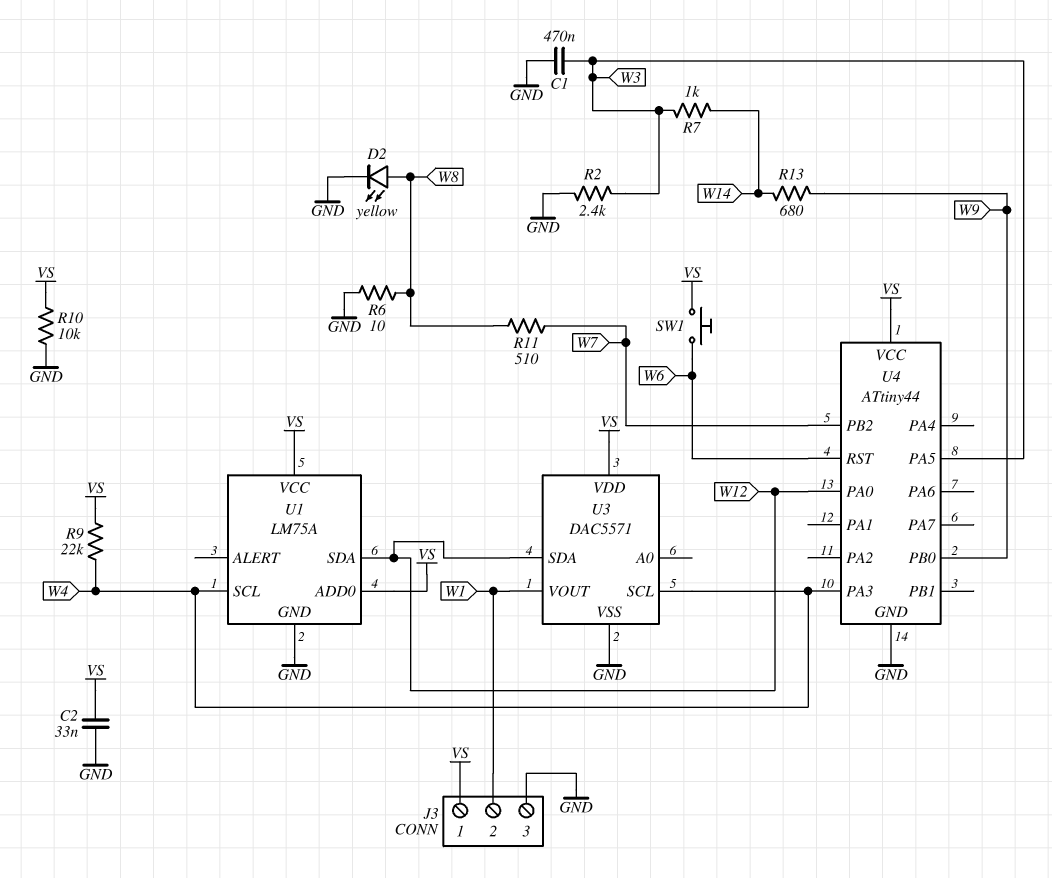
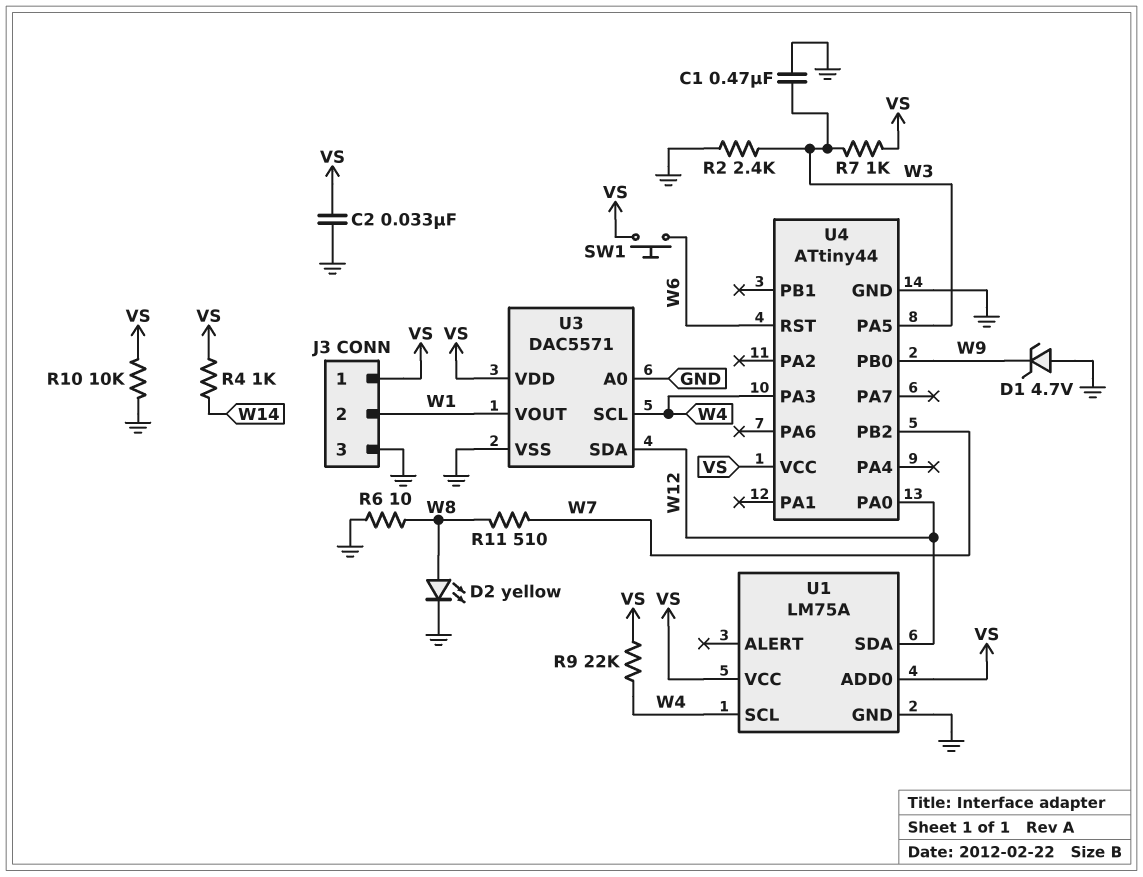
D1: none -> zener 4.7V (A GND, K W9)
R4: none -> 1k (VS, W14)
R7: 1k (W3, W14) -> 1k (VS, W3)
R13: 680 (W9, W14) -> none
U3 pin A0: none -> GND

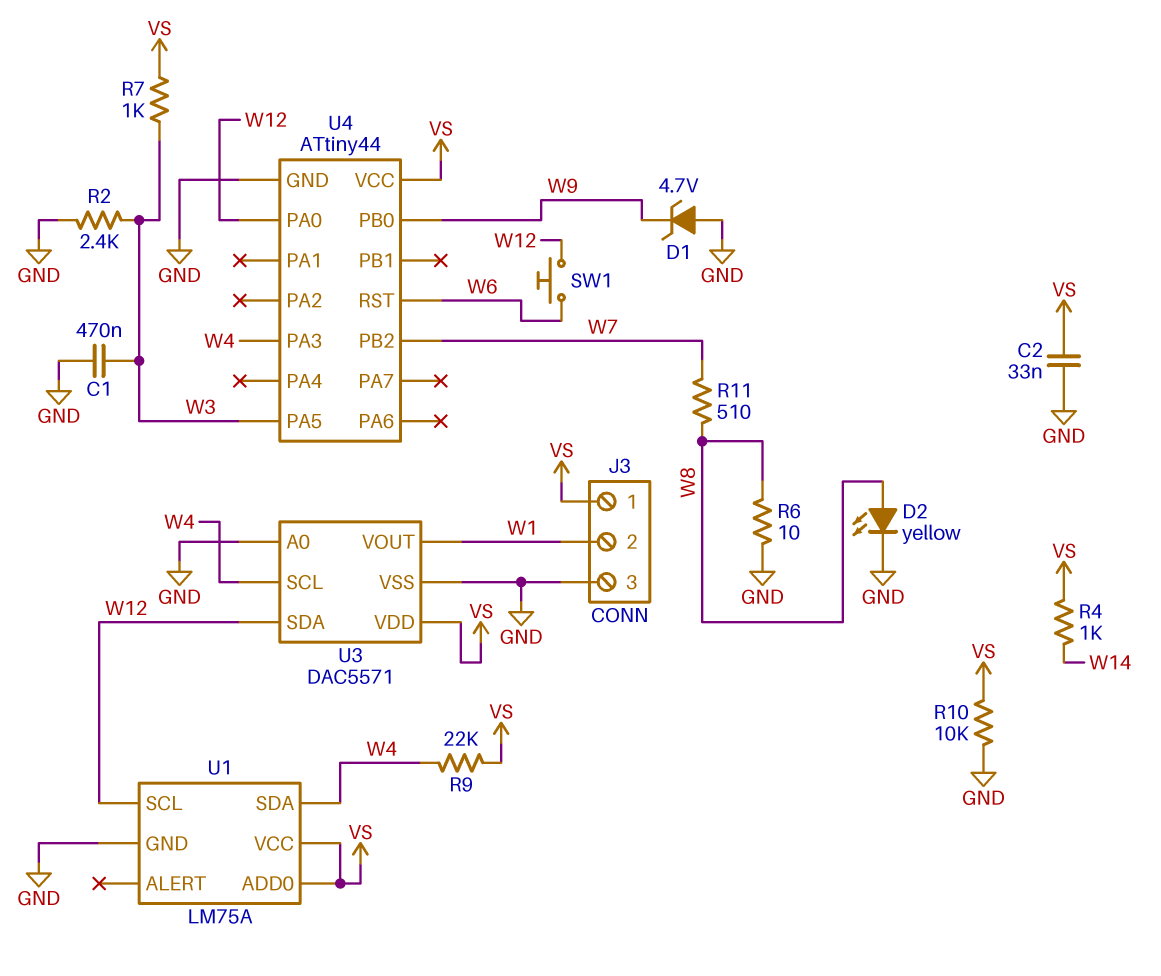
SW1: button (VS, W6) -> button (W6, W12)
U1 pin SCL: W4 -> W12
U1 pin SDA: W12 -> W4

